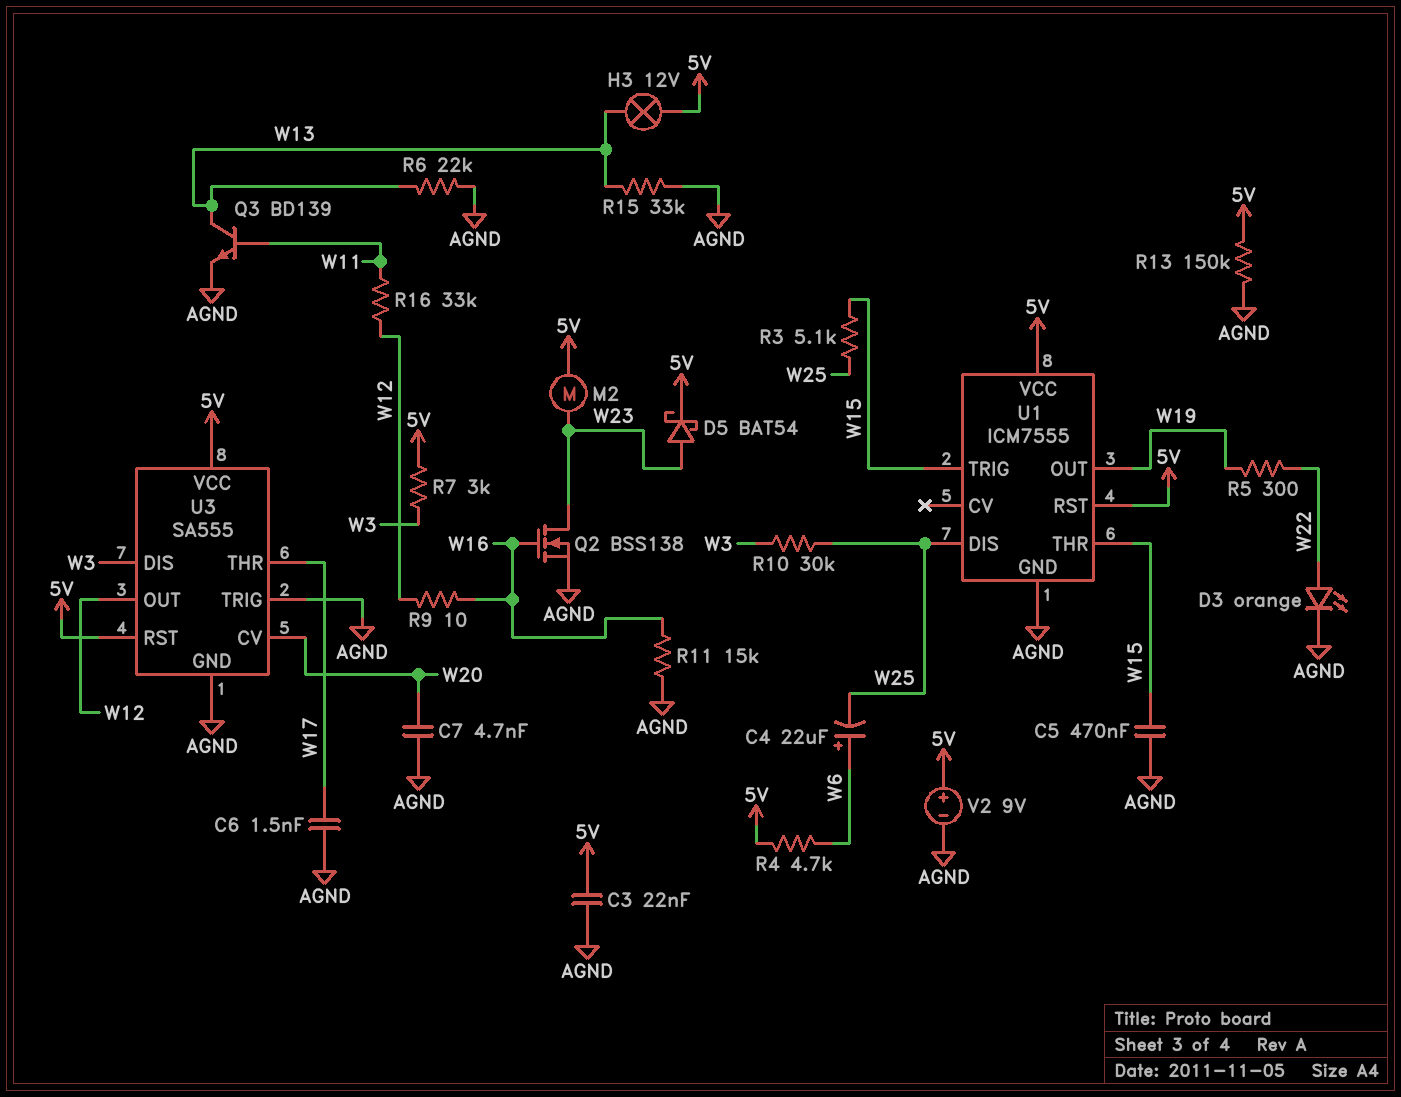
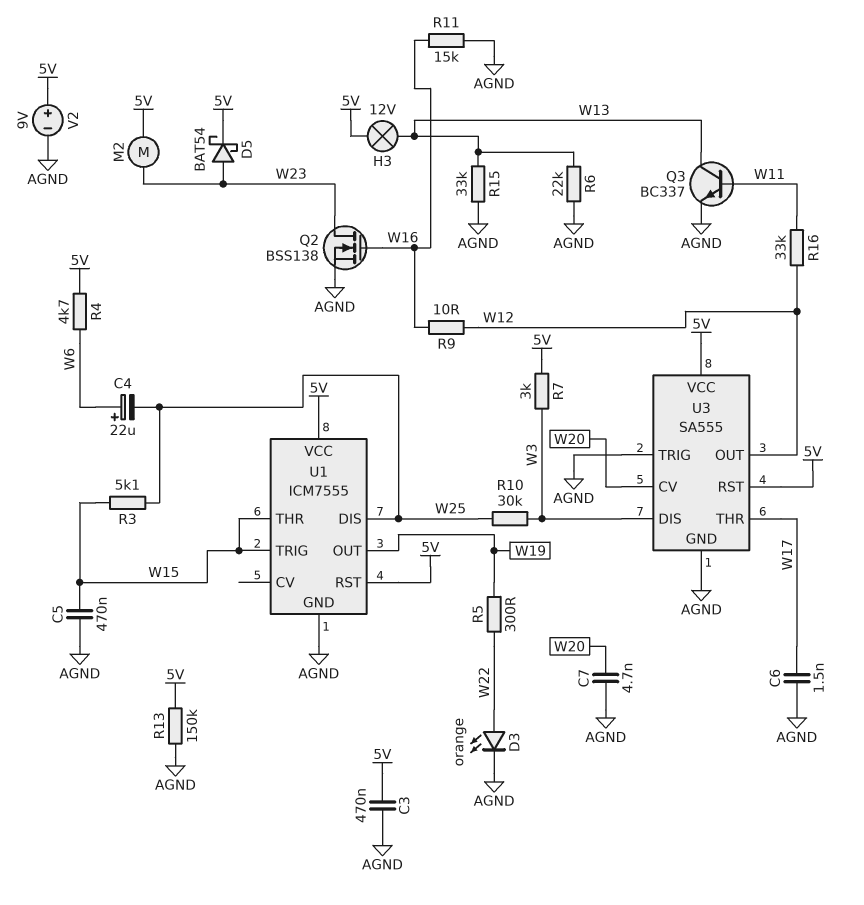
C3: 22nF (5V, AGND) -> 470nF (5V, AGND)
Q3: NPN BD139 (B W11, C W13, E AGND) -> NPN BC337 (B W11, C W13, E AGND)

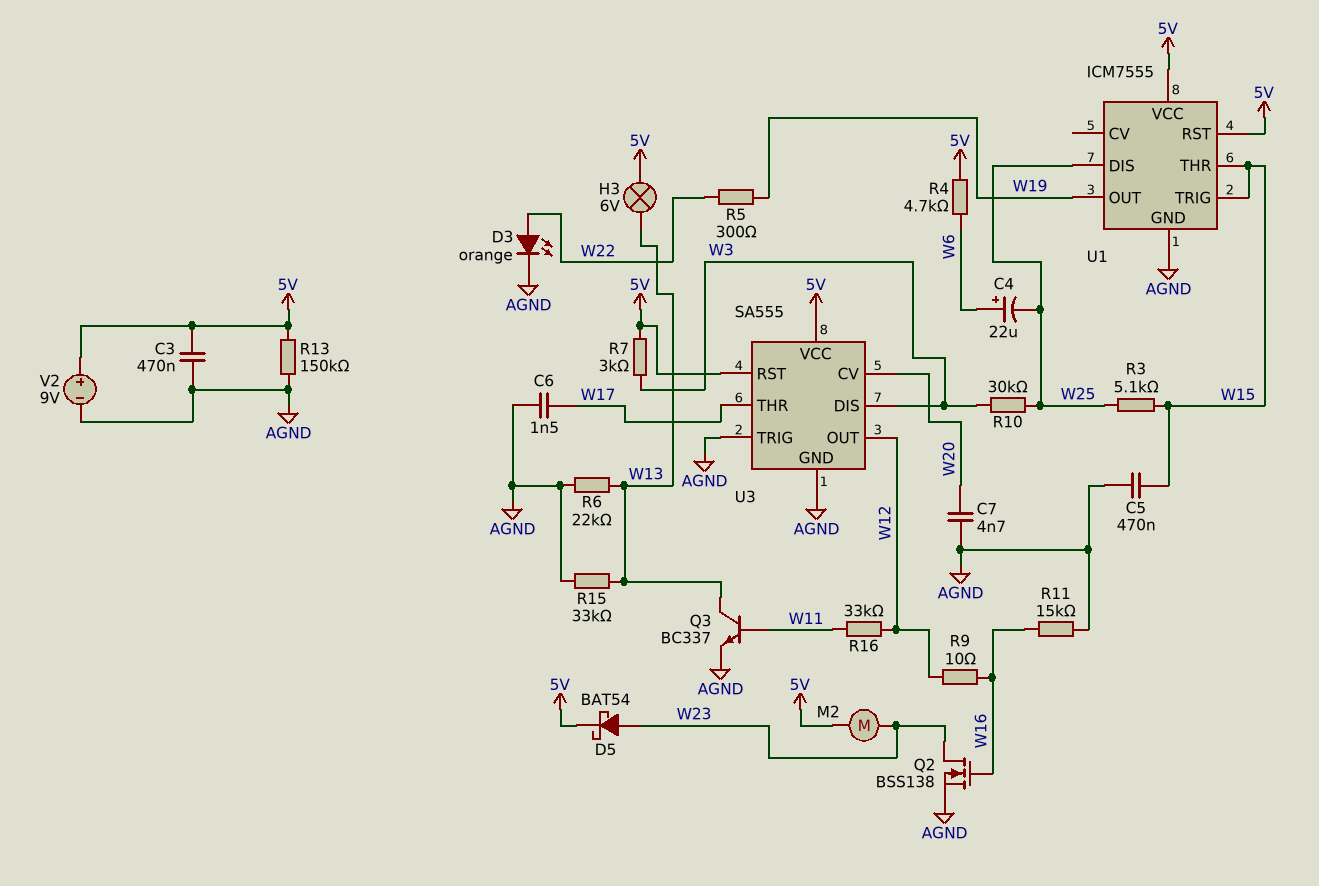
H3: lamp 12V (5V, W13) -> lamp 6V (5V, W13)

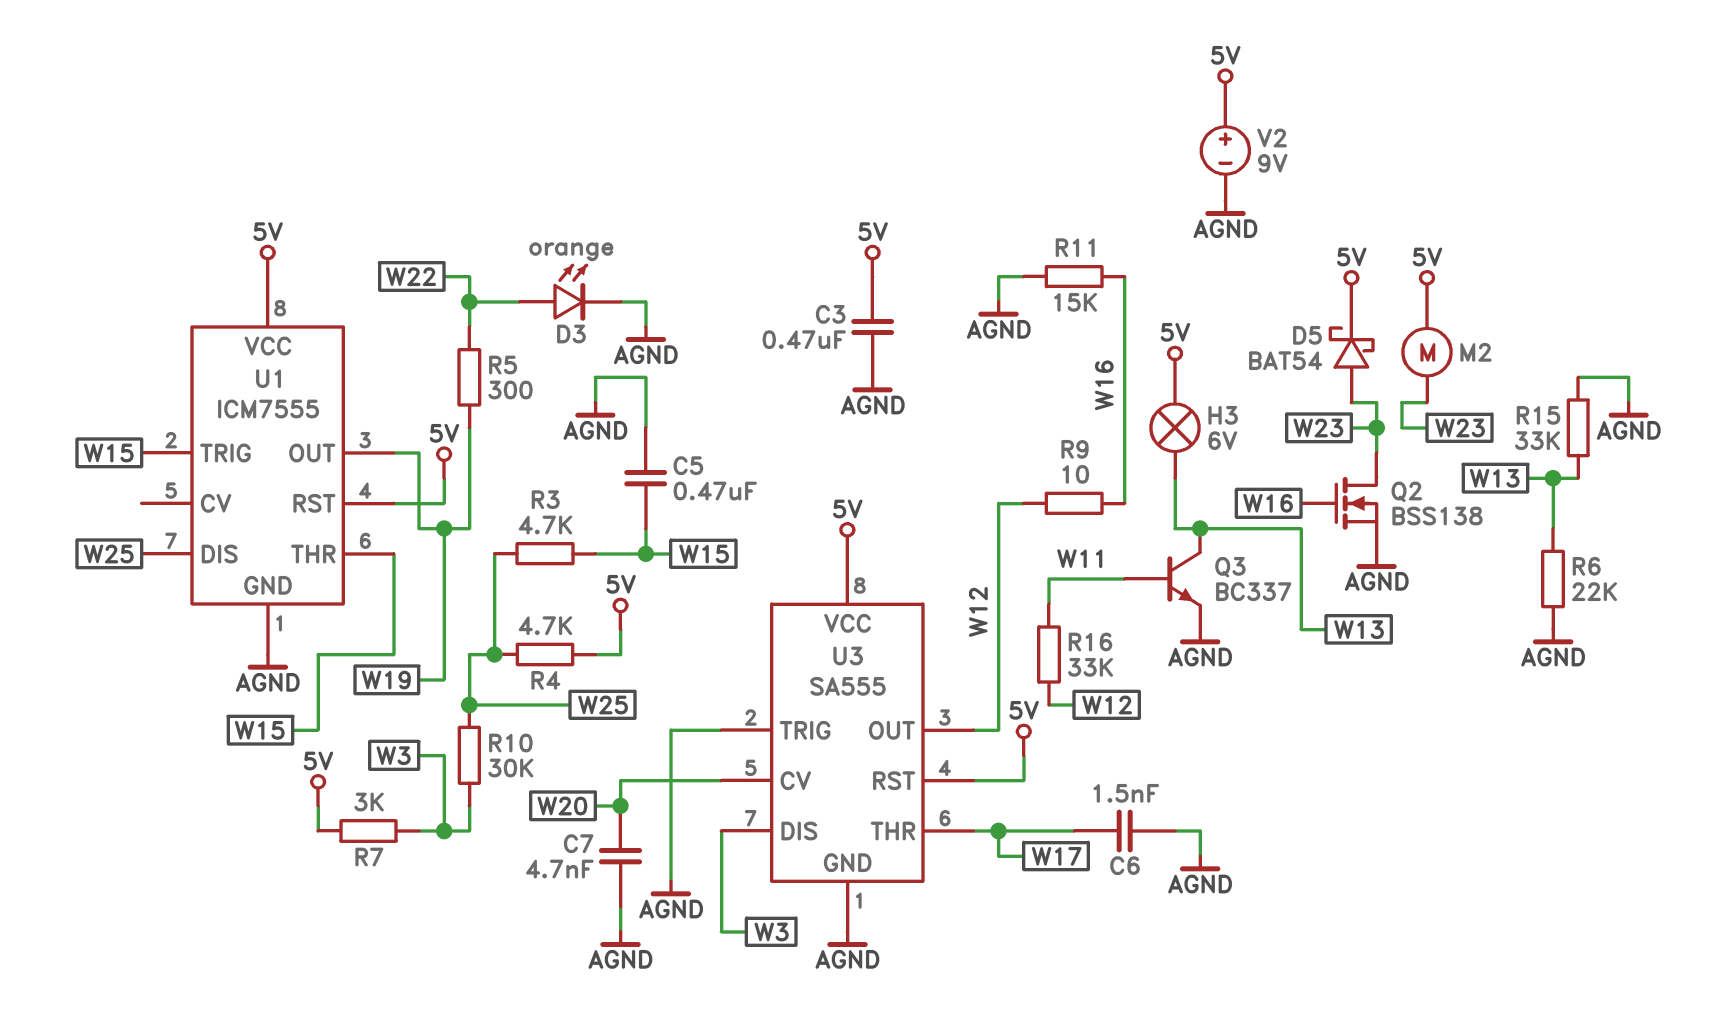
C4: 22uF (plus W6, minus W25) -> none
R3: 5.1k (W15, W25) -> 4.7k (W15, W25)
R4: 4.7k (5V, W6) -> 4.7k (5V, W25)
R13: 150k (5V, AGND) -> none

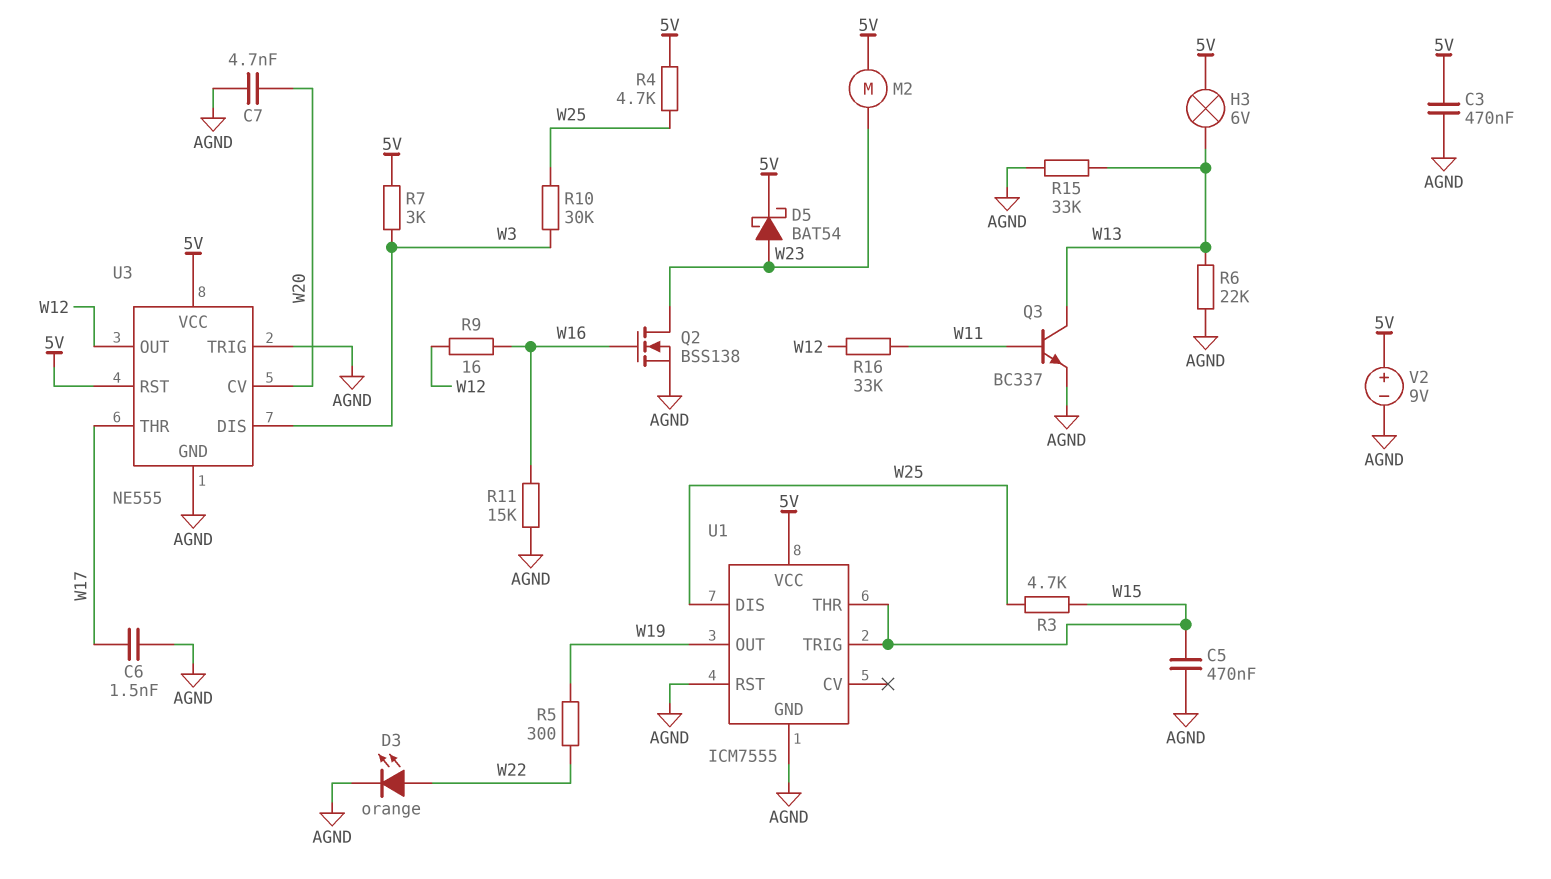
R9: 10 (W12, W16) -> 16 (W12, W16)
U1 pin RST: 5V -> AGND
U3: SA555 -> NE555

